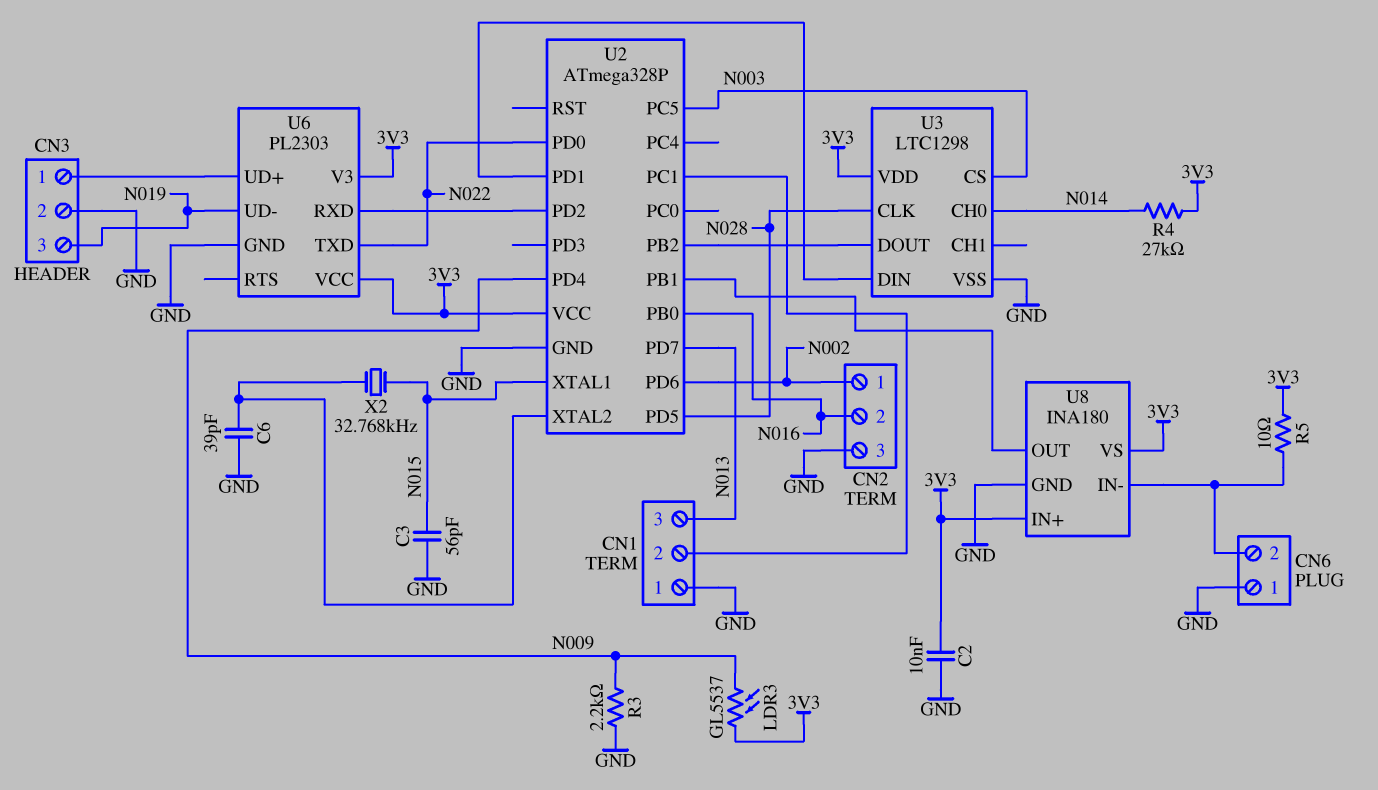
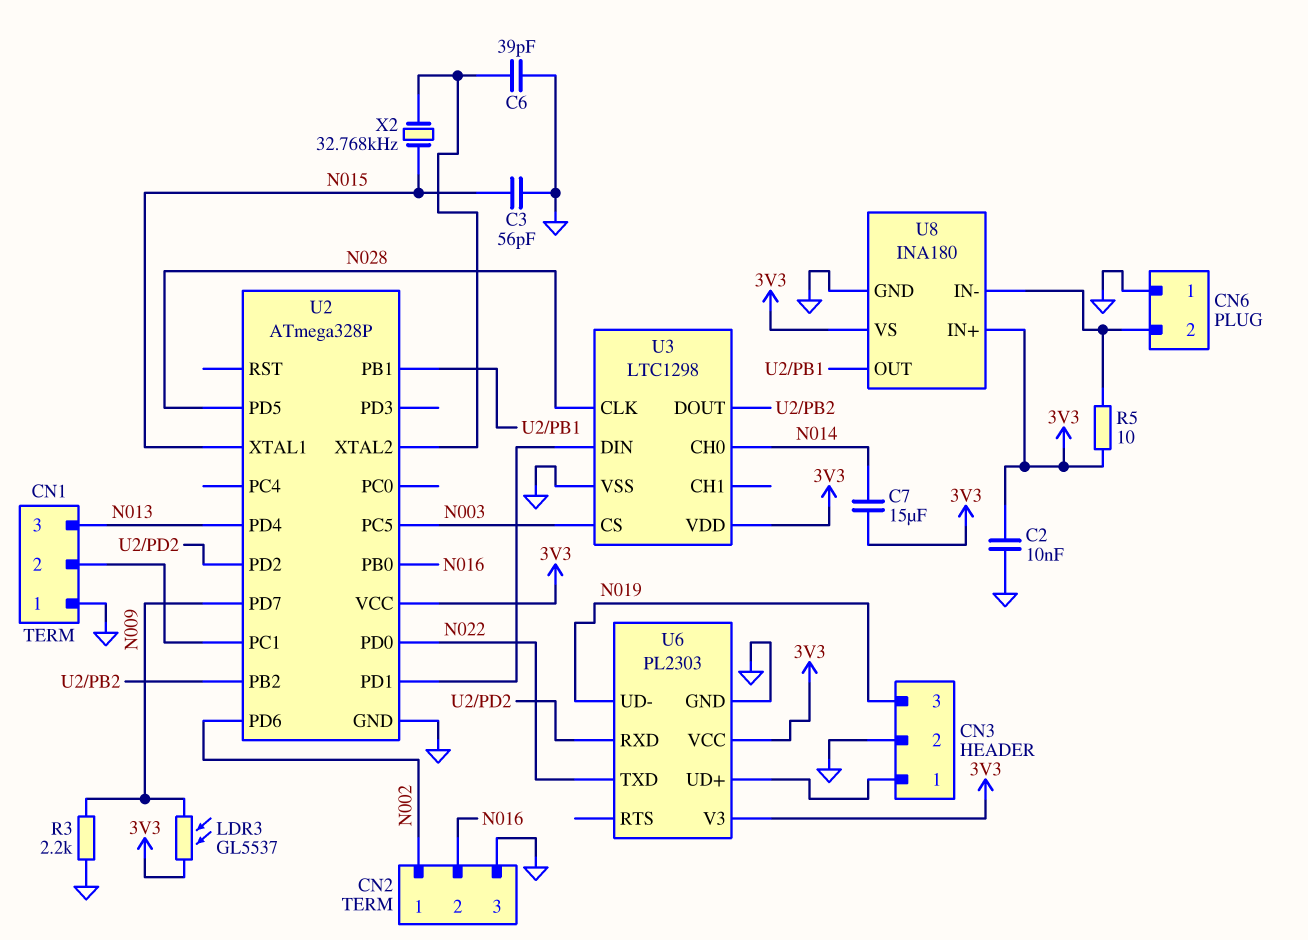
C7: none -> 15uF (3V3, N014)
R4: 27k (3V3, N014) -> none
U2 pin PD4: N009 -> N013
U2 pin PD7: N013 -> N009

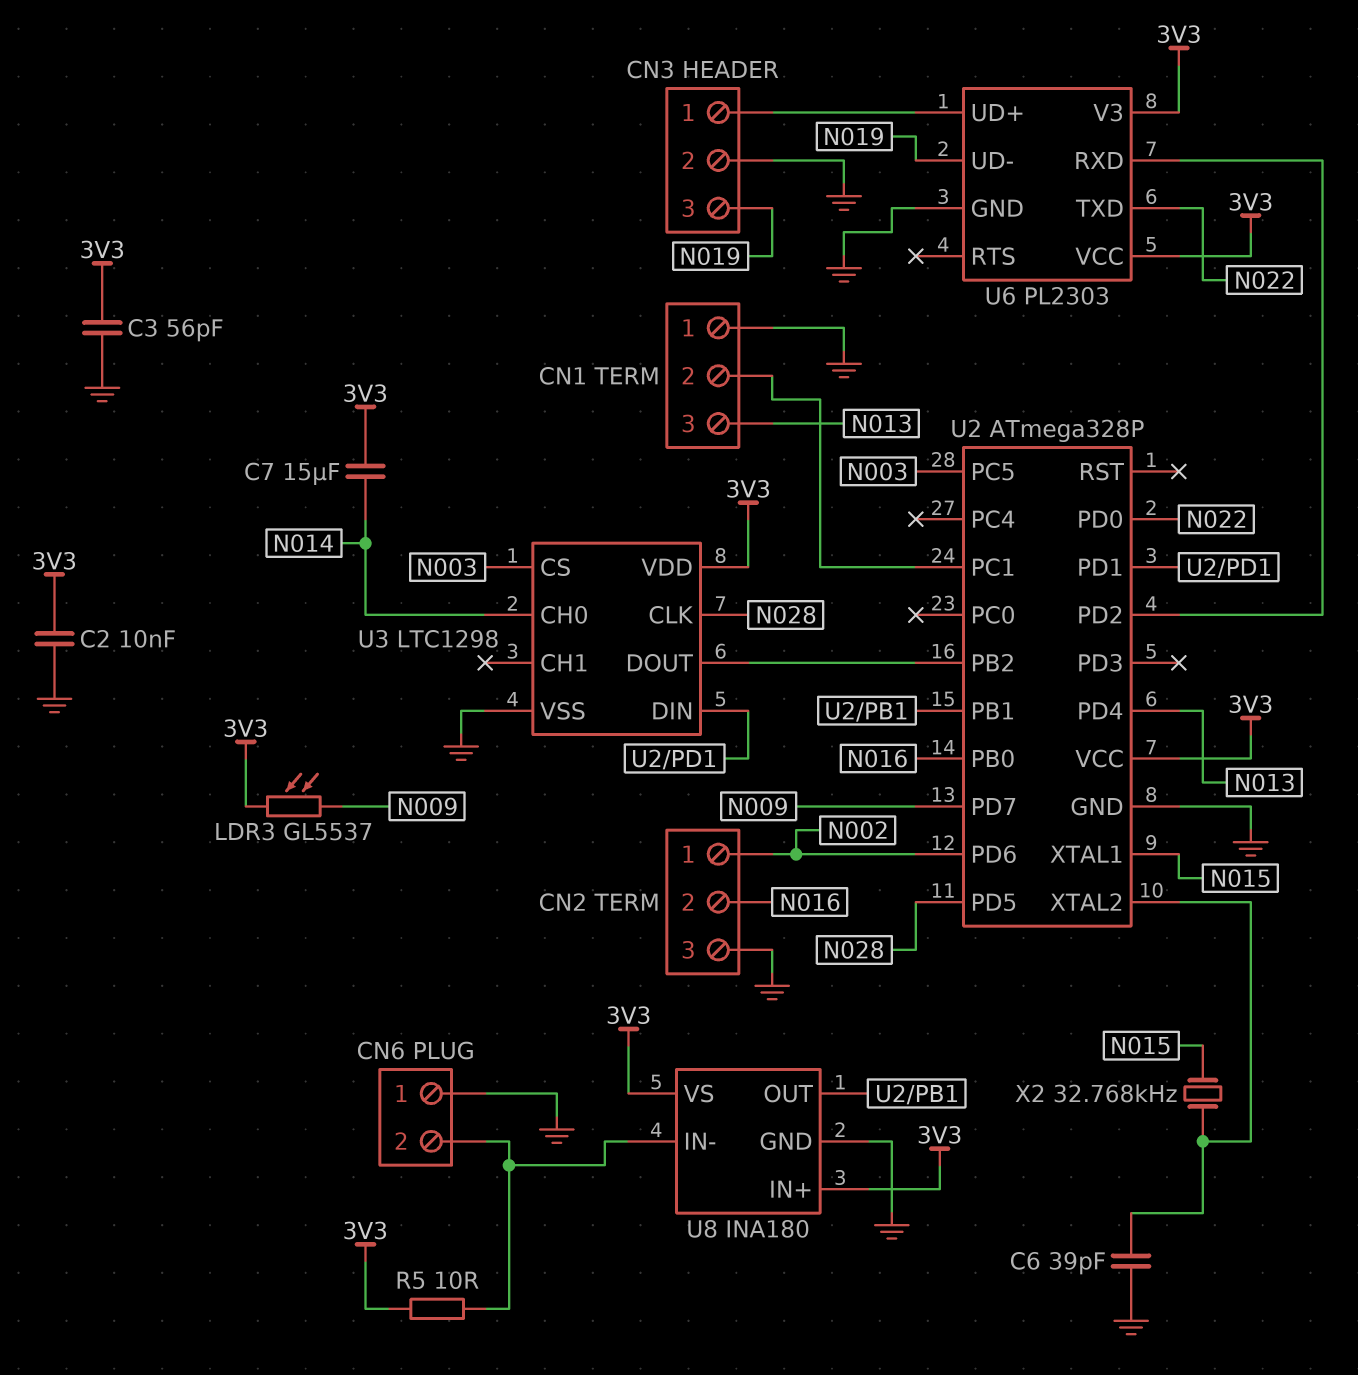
C3: 56pF (GND, N015) -> 56pF (3V3, GND)
R3: 2.2k (GND, N009) -> none

